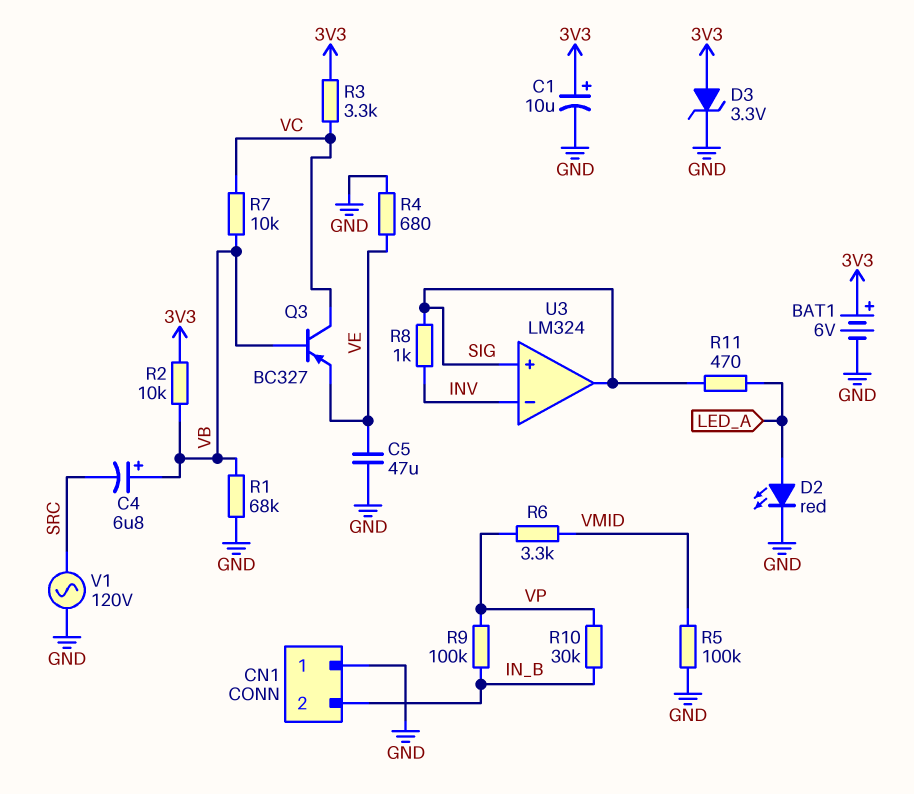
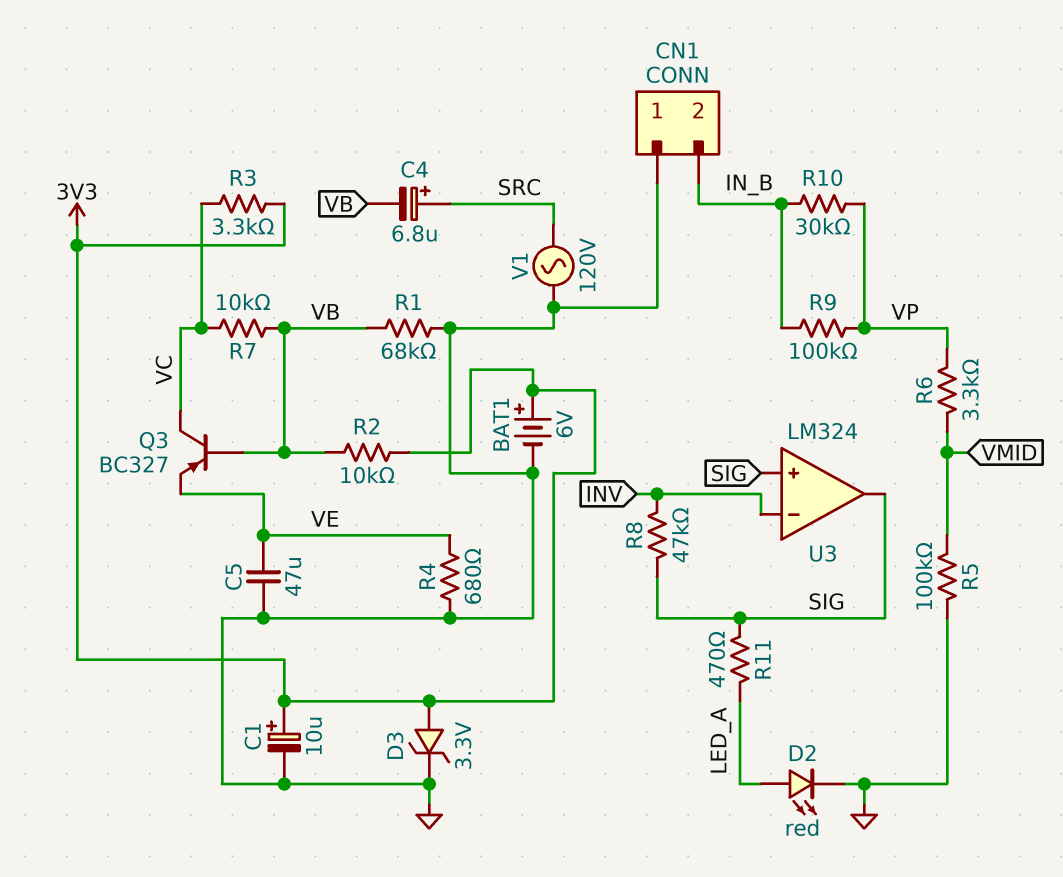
C4: 6.8uF (plus VB, minus SRC) -> 6.8uF (plus SRC, minus VB)
R8: 1k (INV, SIG) -> 47k (INV, SIG)

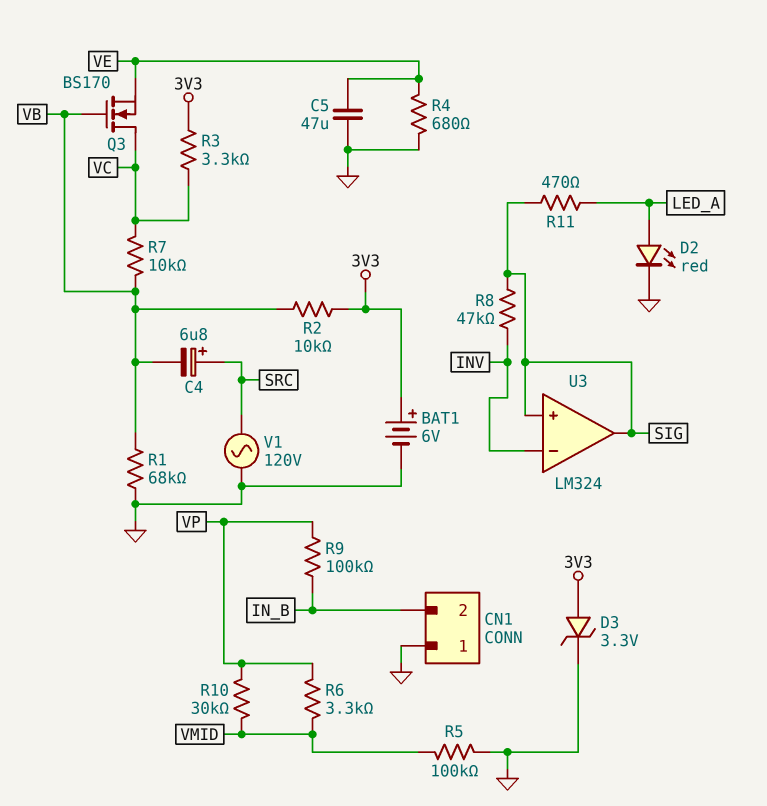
C1: 10uF (plus 3V3, minus GND) -> none
Q3: PNP BC327 (B VB, C VC, E VE) -> NMOS BS170 (G VB, D VC, S VE)
R10: 30k (IN_B, VP) -> 30k (VMID, VP)

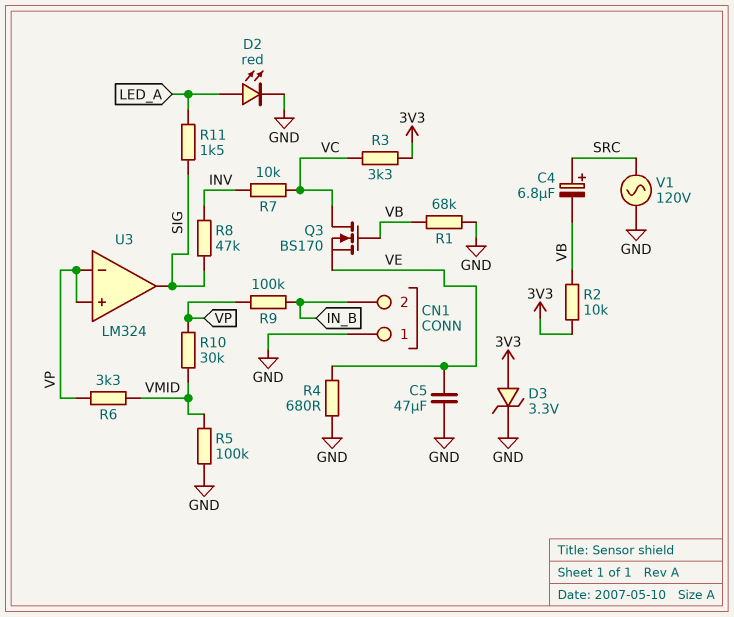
BAT1: 6V (plus 3V3, minus GND) -> none
R7: 10k (VB, VC) -> 10k (INV, VC)
R11: 470 (LED_A, SIG) -> 1.5k (LED_A, SIG)
U3 pin in+: SIG -> VP
U3 pin in-: INV -> VP

